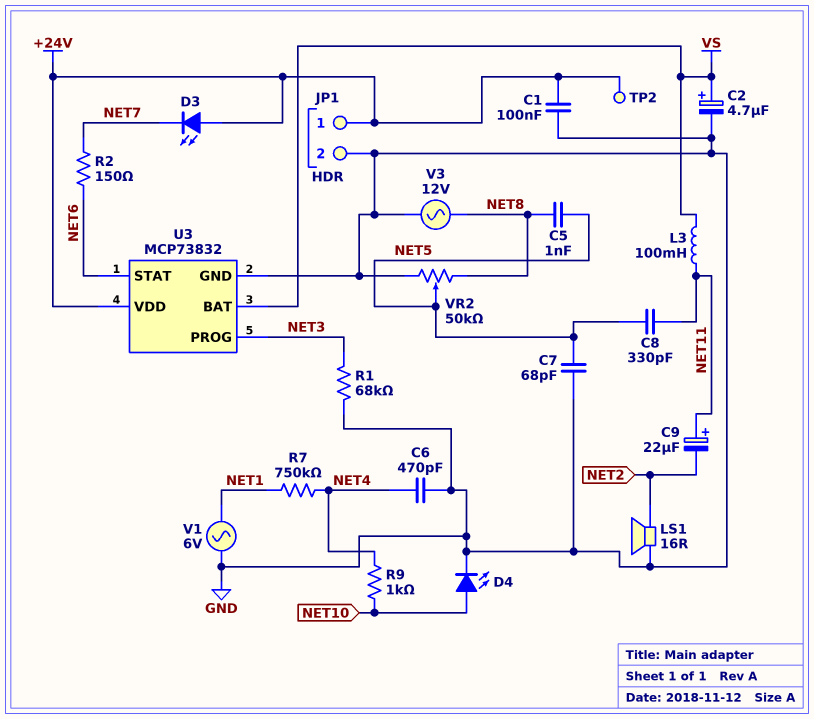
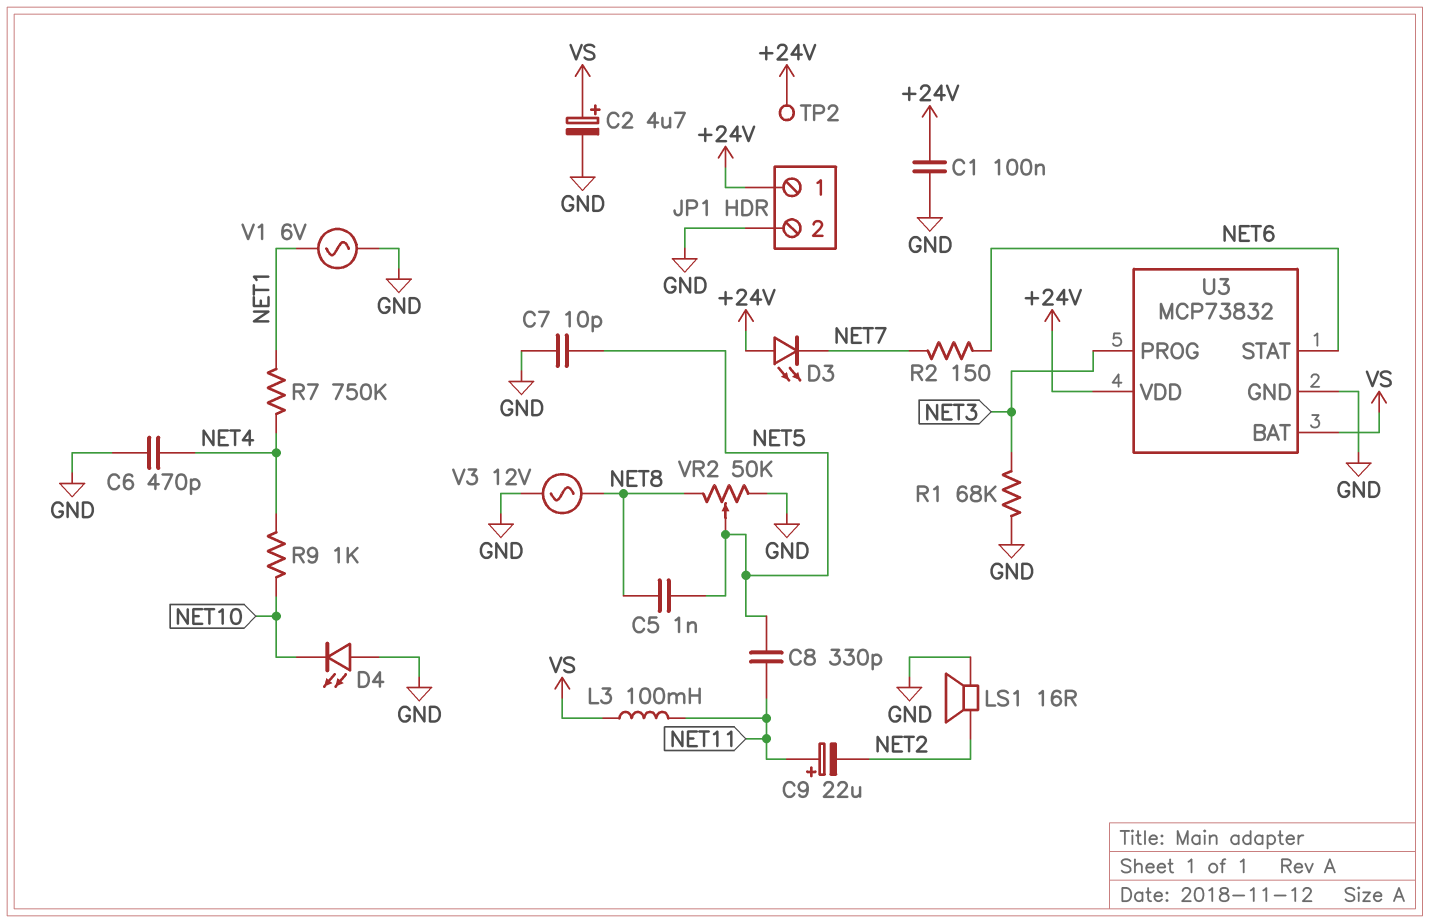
C7: 68pF (GND, NET5) -> 10pF (GND, NET5)
D4: LED (A NET10, K GND) -> LED (A GND, K NET10)

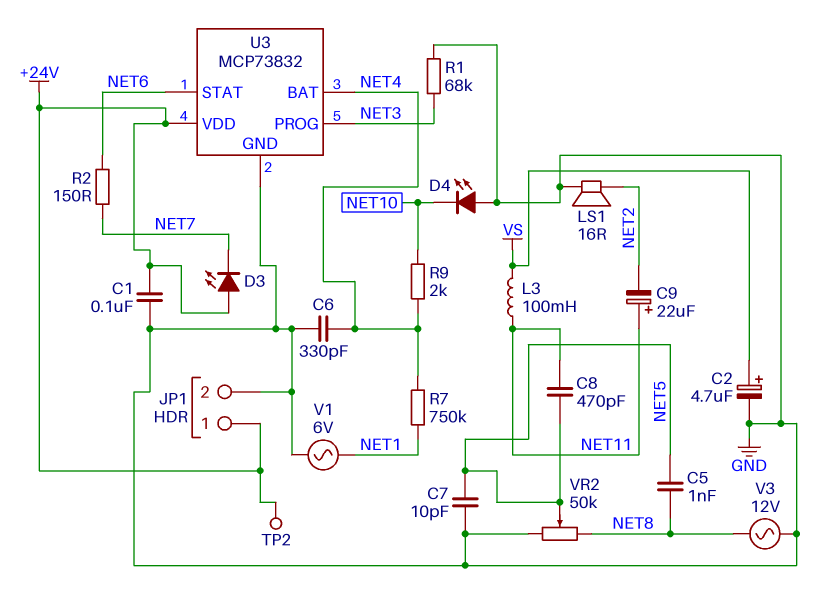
C6: 470pF (GND, NET4) -> 330pF (GND, NET4)
C8: 330pF (NET5, NET11) -> 470pF (NET5, NET11)
R9: 1k (NET4, NET10) -> 2k (NET4, NET10)
U3 pin BAT: VS -> NET4

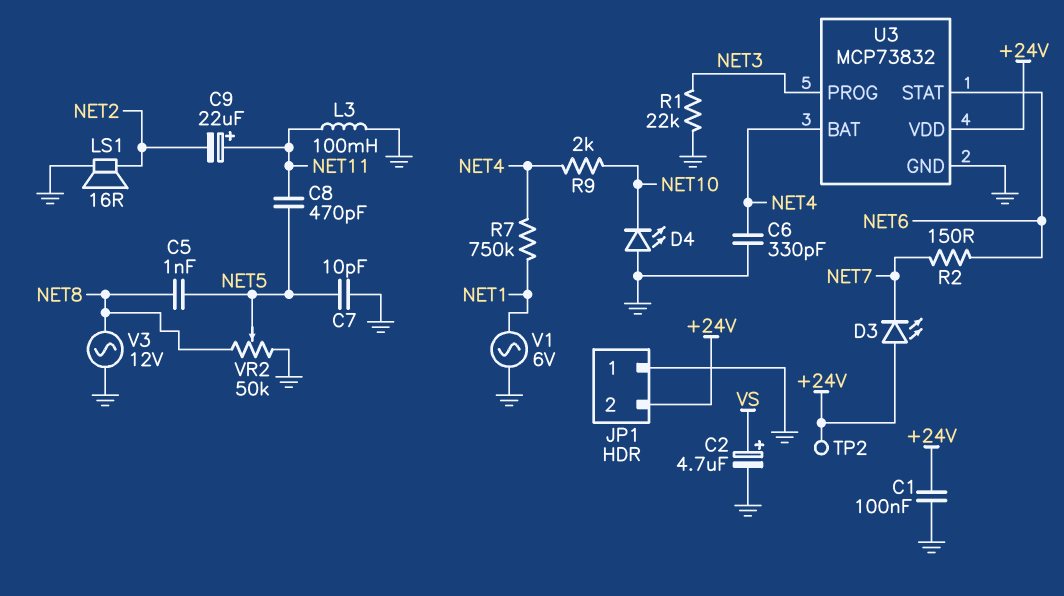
JP1 pin 1: +24V -> GND
JP1 pin 2: GND -> +24V
L3: 100mH (NET11, VS) -> 100mH (GND, NET11)
R1: 68k (GND, NET3) -> 22k (GND, NET3)

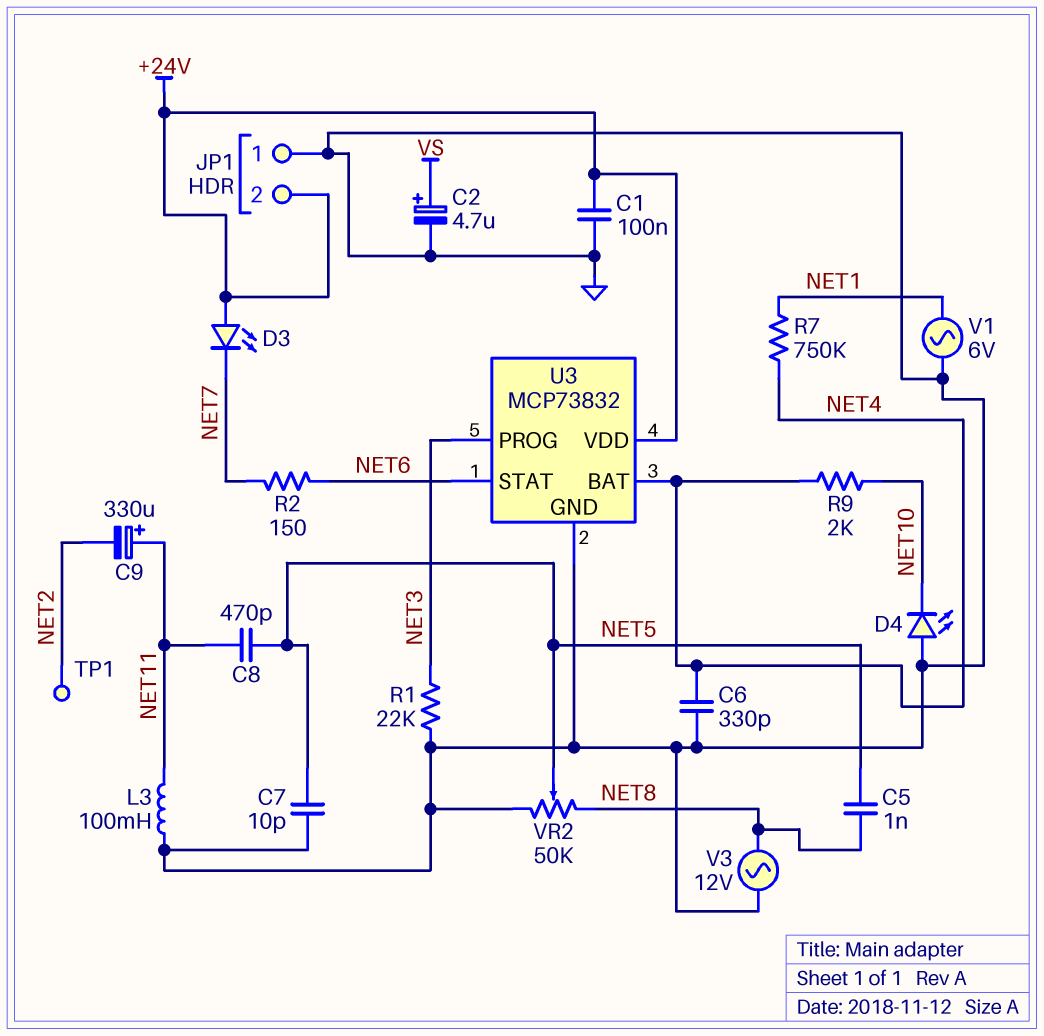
C9: 22uF (plus NET11, minus NET2) -> 330uF (plus NET11, minus NET2)
LS1: speaker 16R (GND, NET2) -> none
TP1: none -> test point (NET2)
TP2: test point (+24V) -> none

